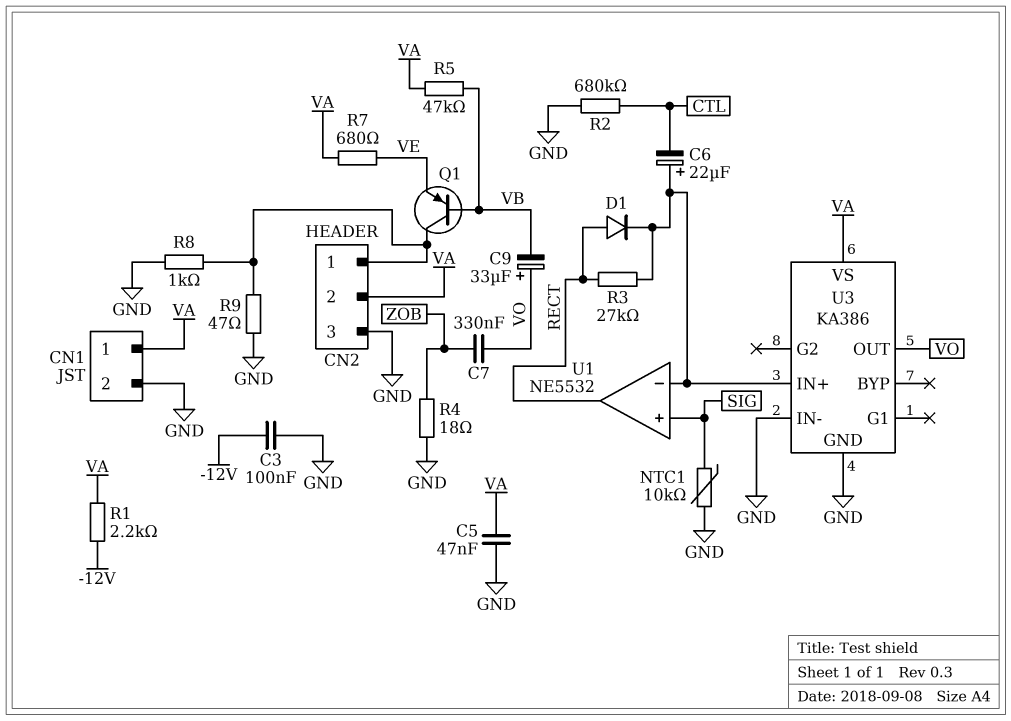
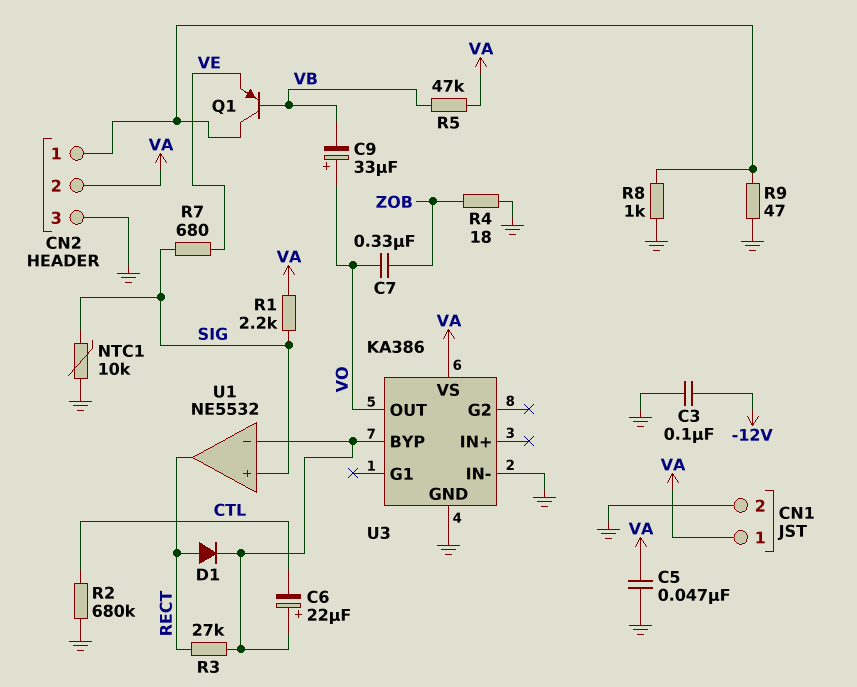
R1: 2.2k (-12V, VA) -> 2.2k (SIG, VA)
R7: 680 (VA, VE) -> 680 (SIG, VE)
U3 pin BYP: none -> U1/in-
U3 pin IN+: U1/in- -> none

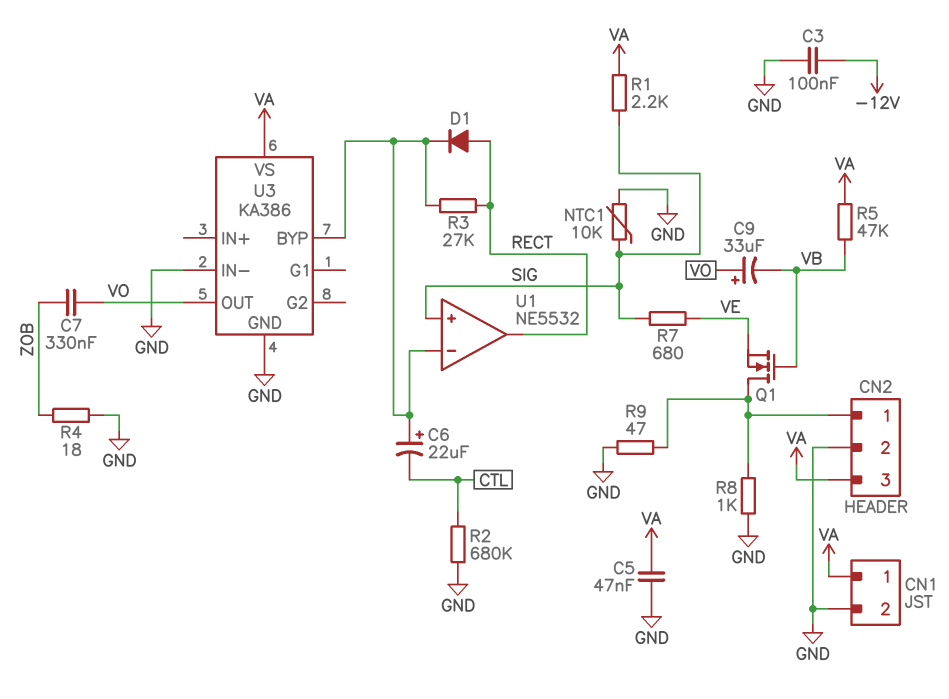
CN2 pin 2: VA -> GND
CN2 pin 3: GND -> VA
Q1: PNP (B VB, C CN2/1, E VE) -> NMOS (G VB, D CN2/1, S VE)

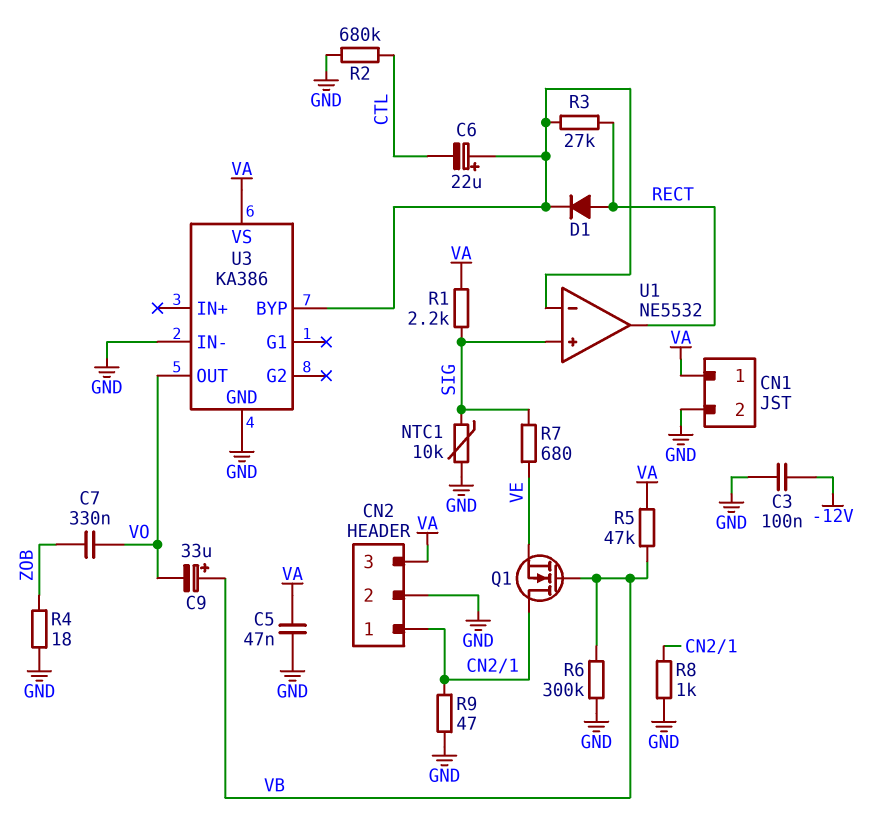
C9: 33uF (plus VO, minus VB) -> 33uF (plus VB, minus VO)
R6: none -> 300k (GND, VB)

